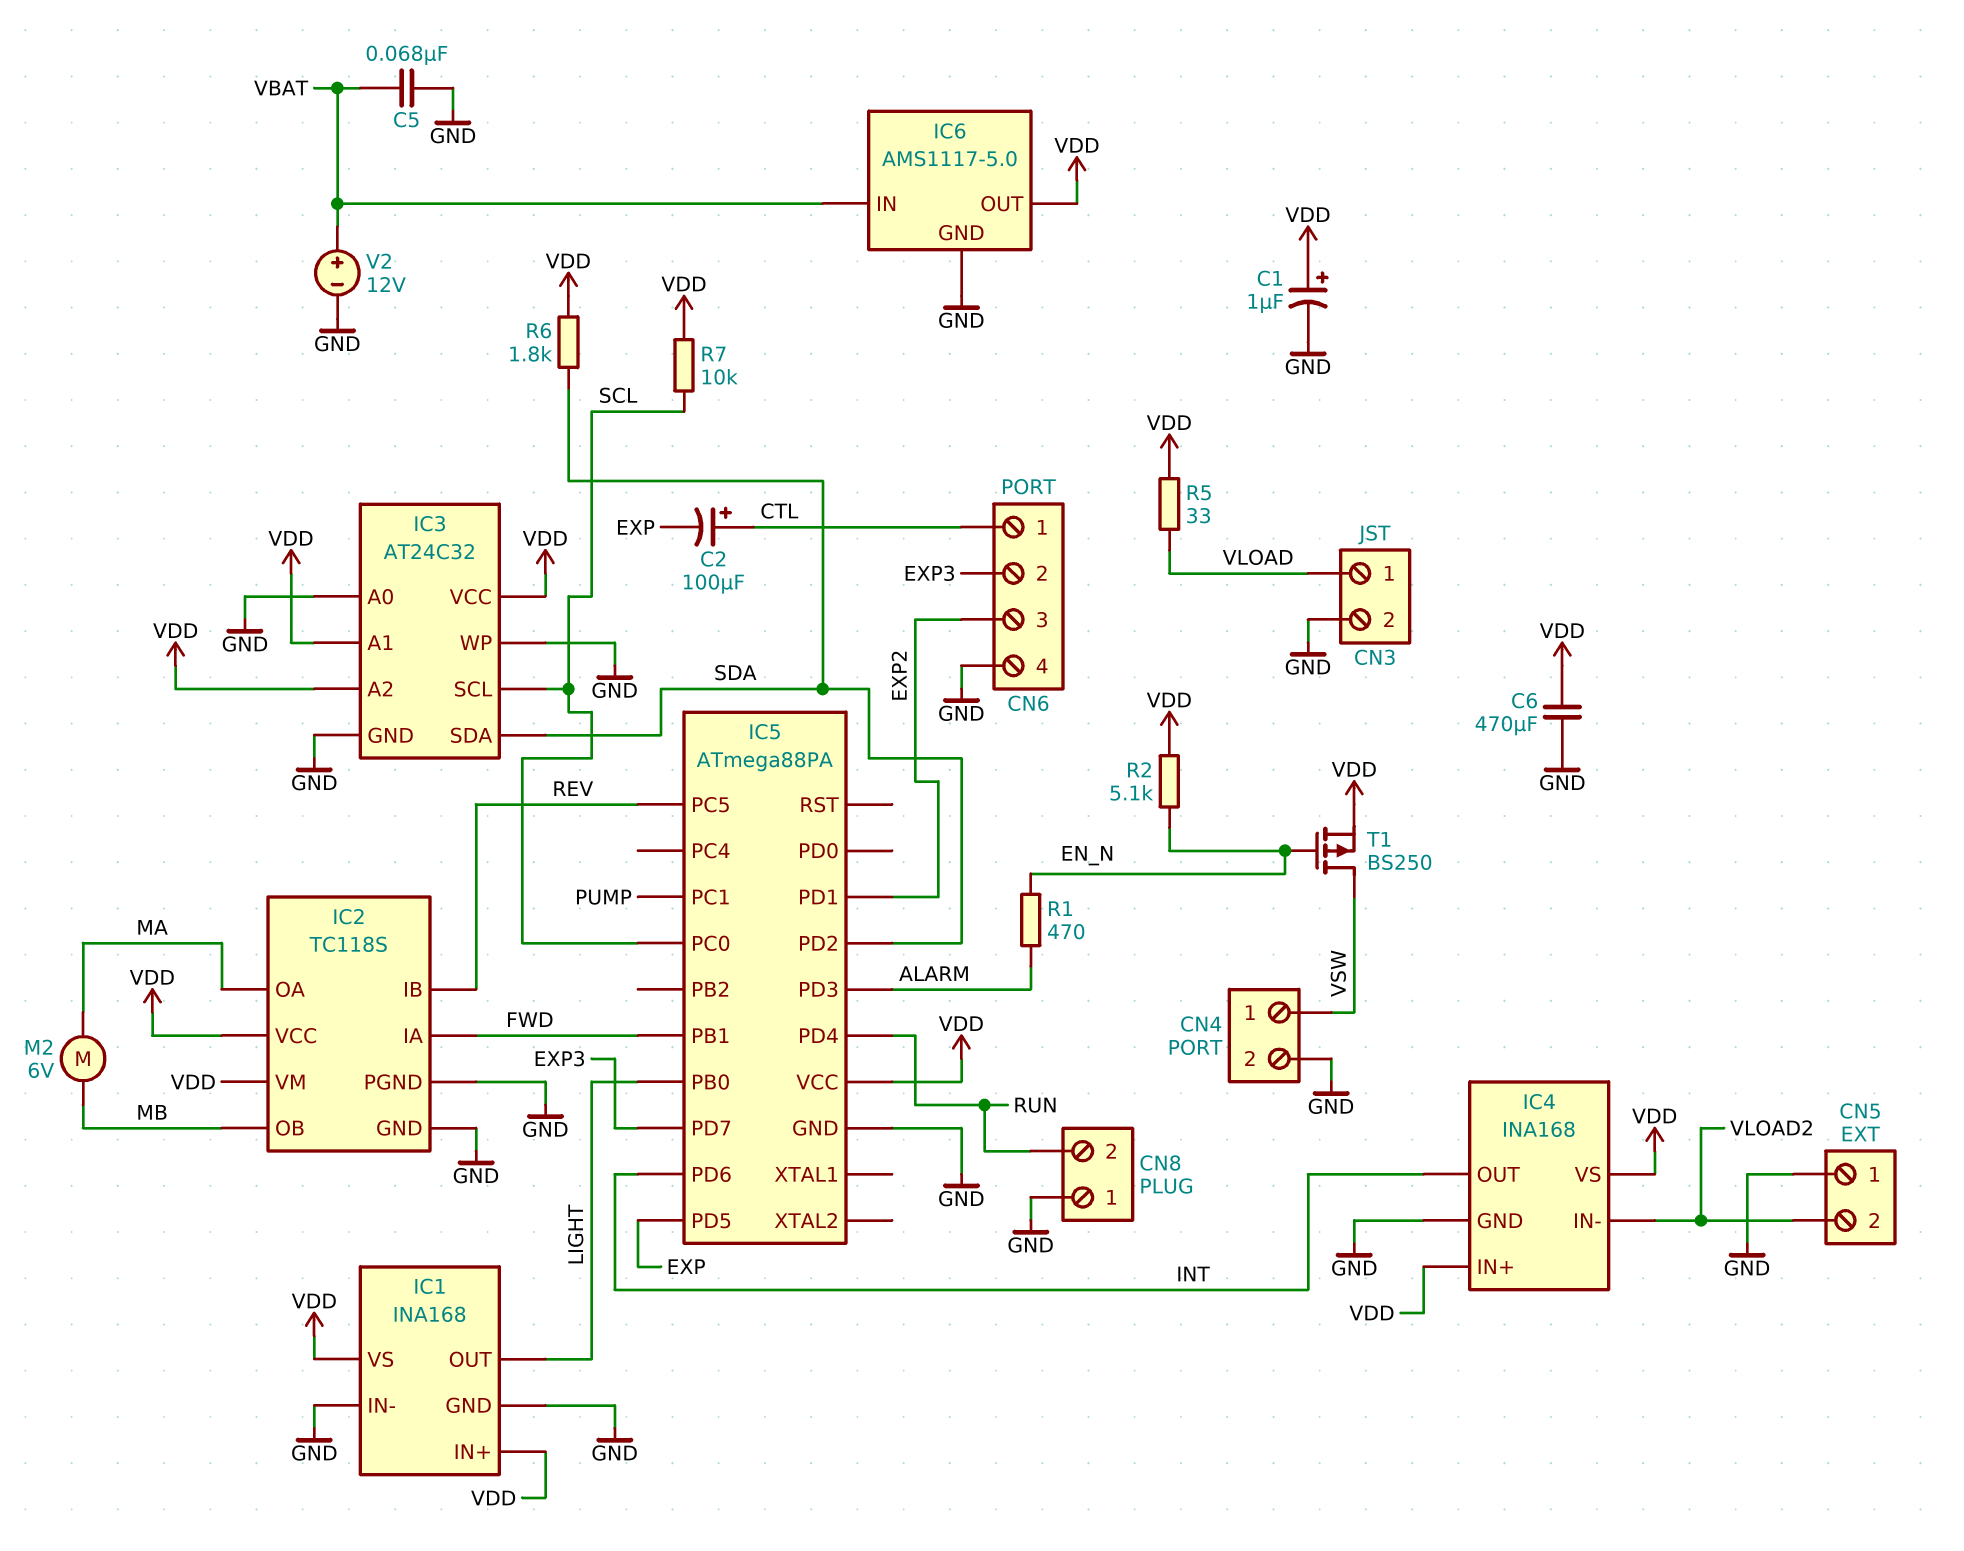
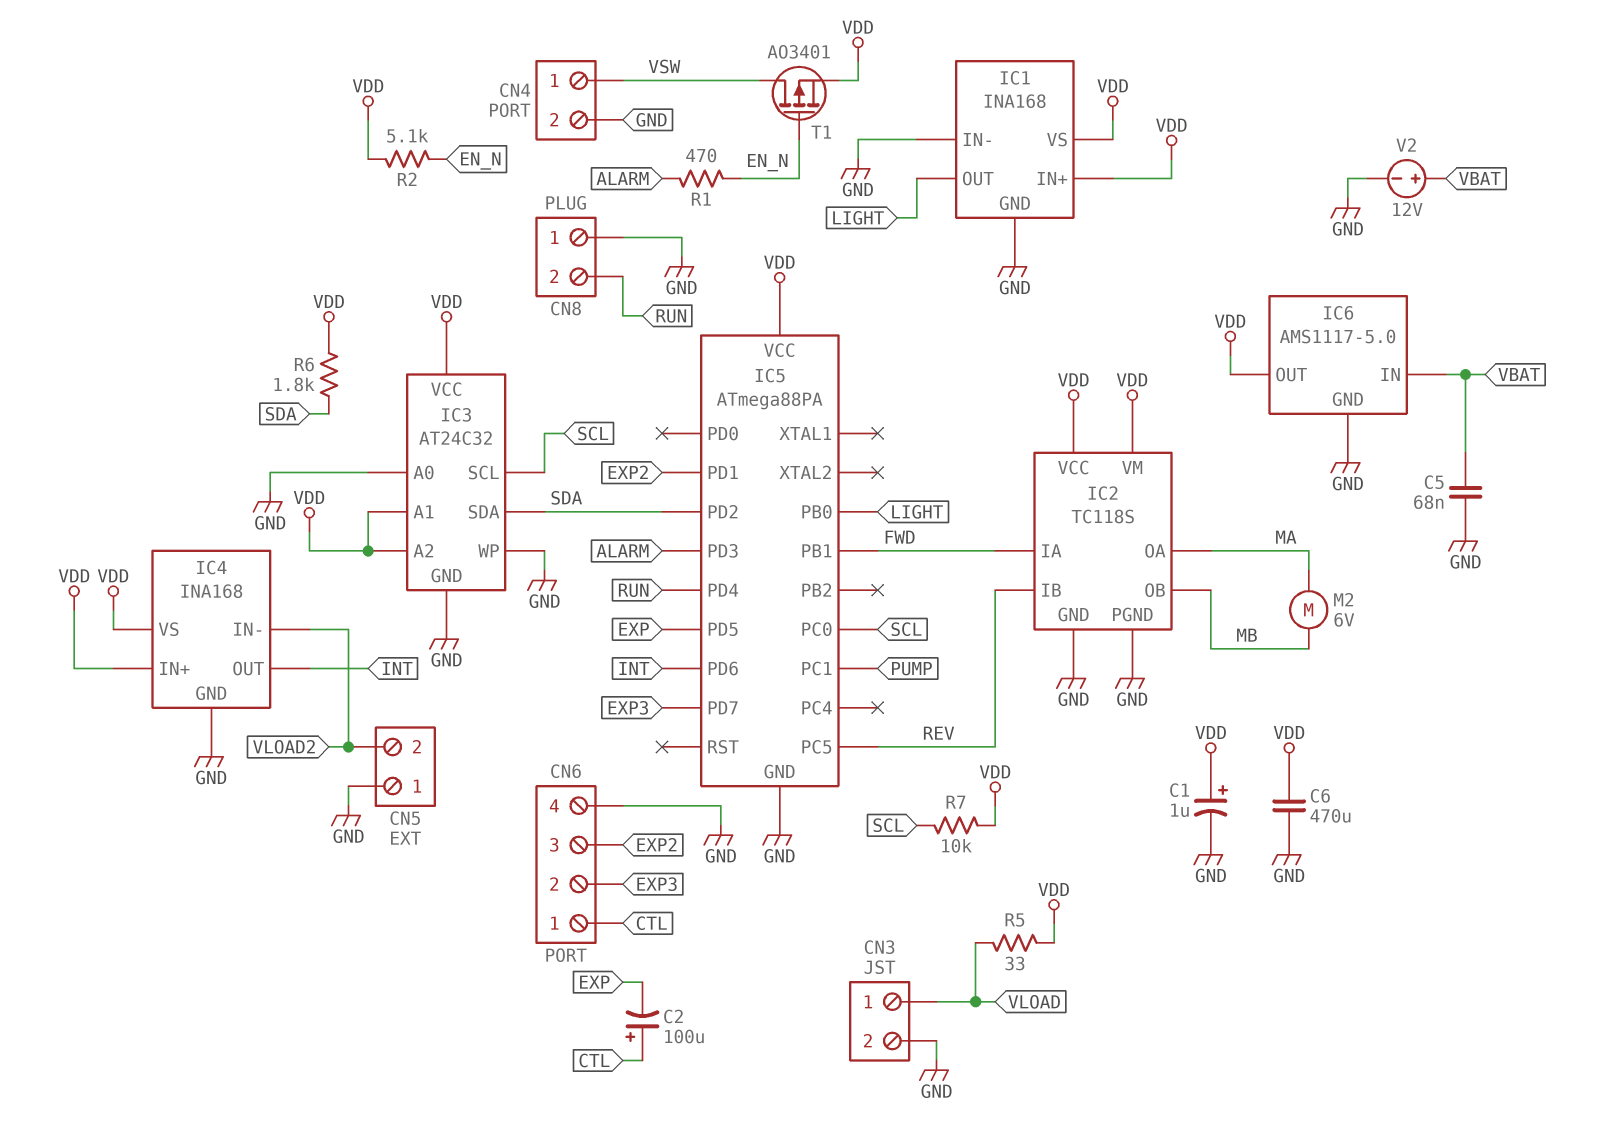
T1: PMOS BS250 (G EN_N, D VSW, S VDD) -> PMOS AO3401 (G EN_N, D VSW, S VDD)

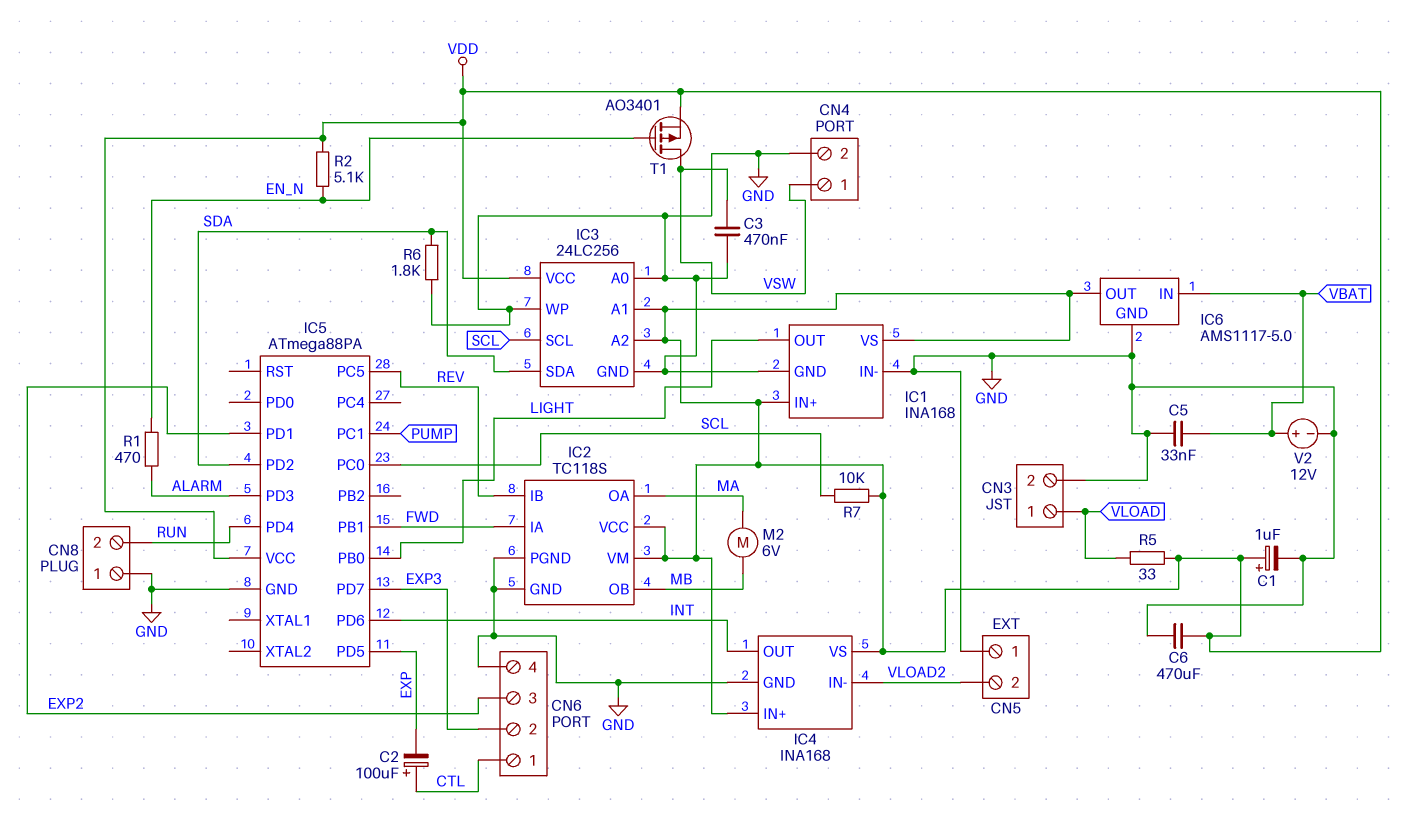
C3: none -> 470nF (GND, VSW)
C5: 68nF (GND, VBAT) -> 33nF (GND, VBAT)
IC3: AT24C32 -> 24LC256
R6: 1.8k (SDA, VDD) -> 1.8k (GND, SDA)

